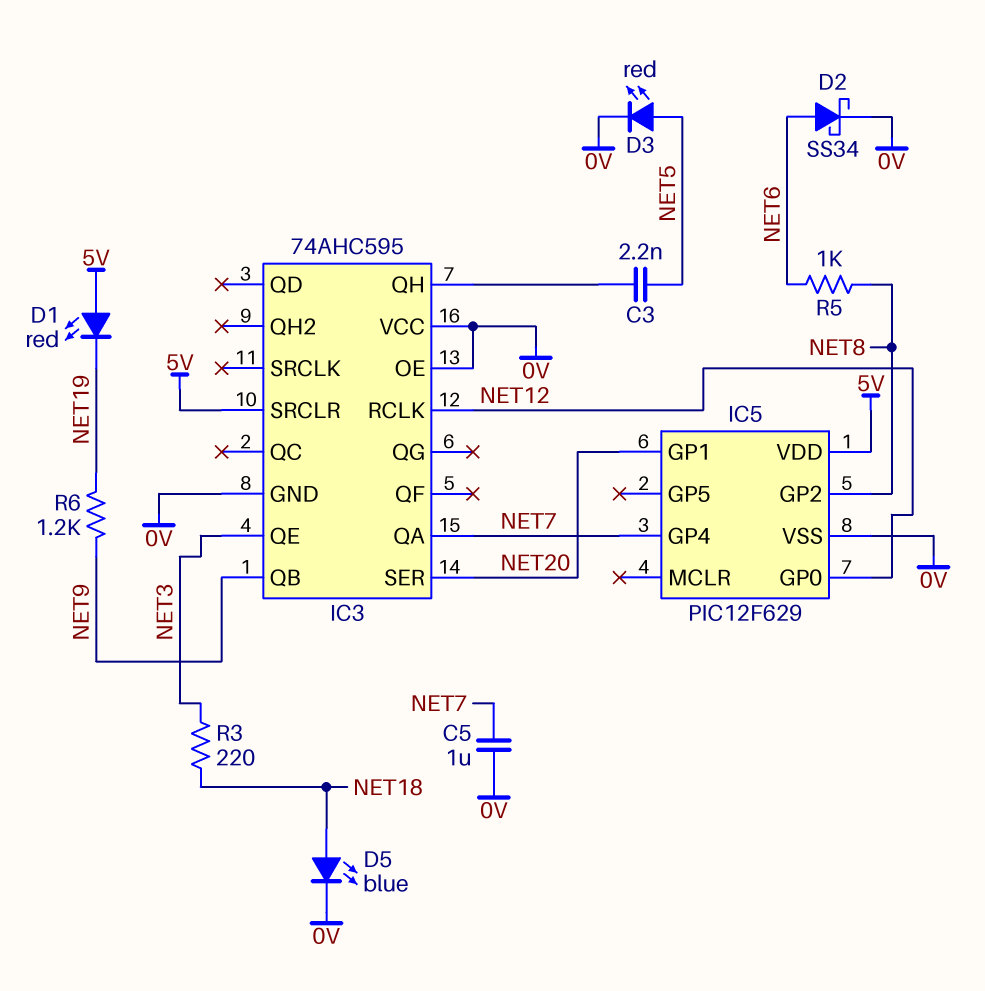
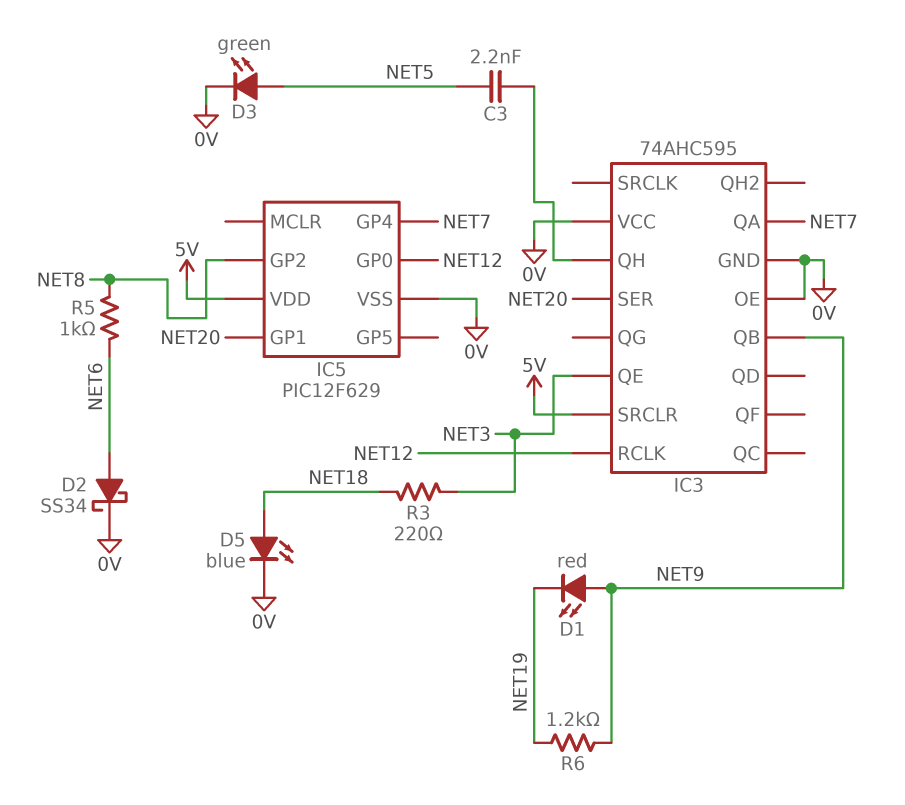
C5: 1uF (0V, NET7) -> none
D1: LED red (A 5V, K NET19) -> LED red (A NET9, K NET19)
D3: LED red (A NET5, K 0V) -> LED green (A NET5, K 0V)

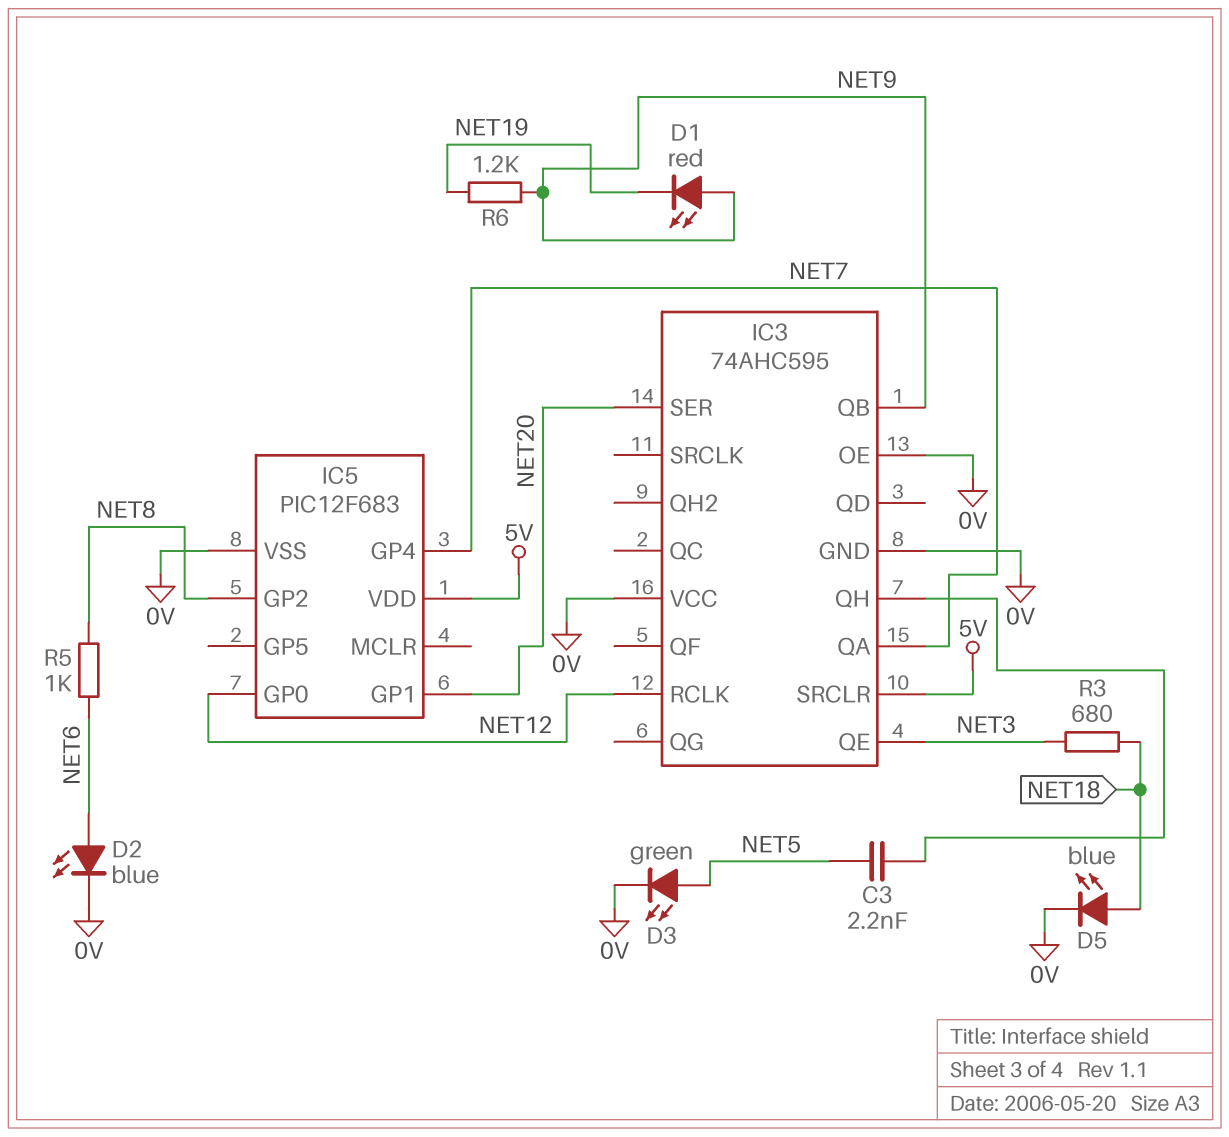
D2: schottky SS34 (A NET6, K 0V) -> LED blue (A NET6, K 0V)
IC5: PIC12F629 -> PIC12F683
R3: 220 (NET3, NET18) -> 680 (NET3, NET18)

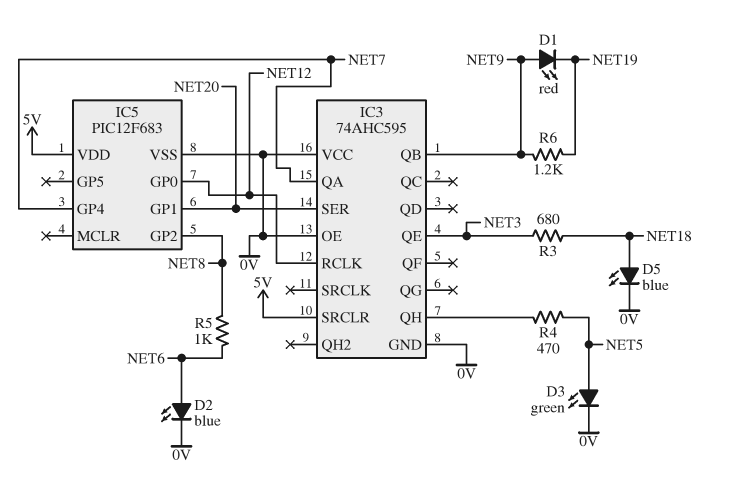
C3: 2.2nF (IC3/QH, NET5) -> none
R4: none -> 470 (IC3/QH, NET5)

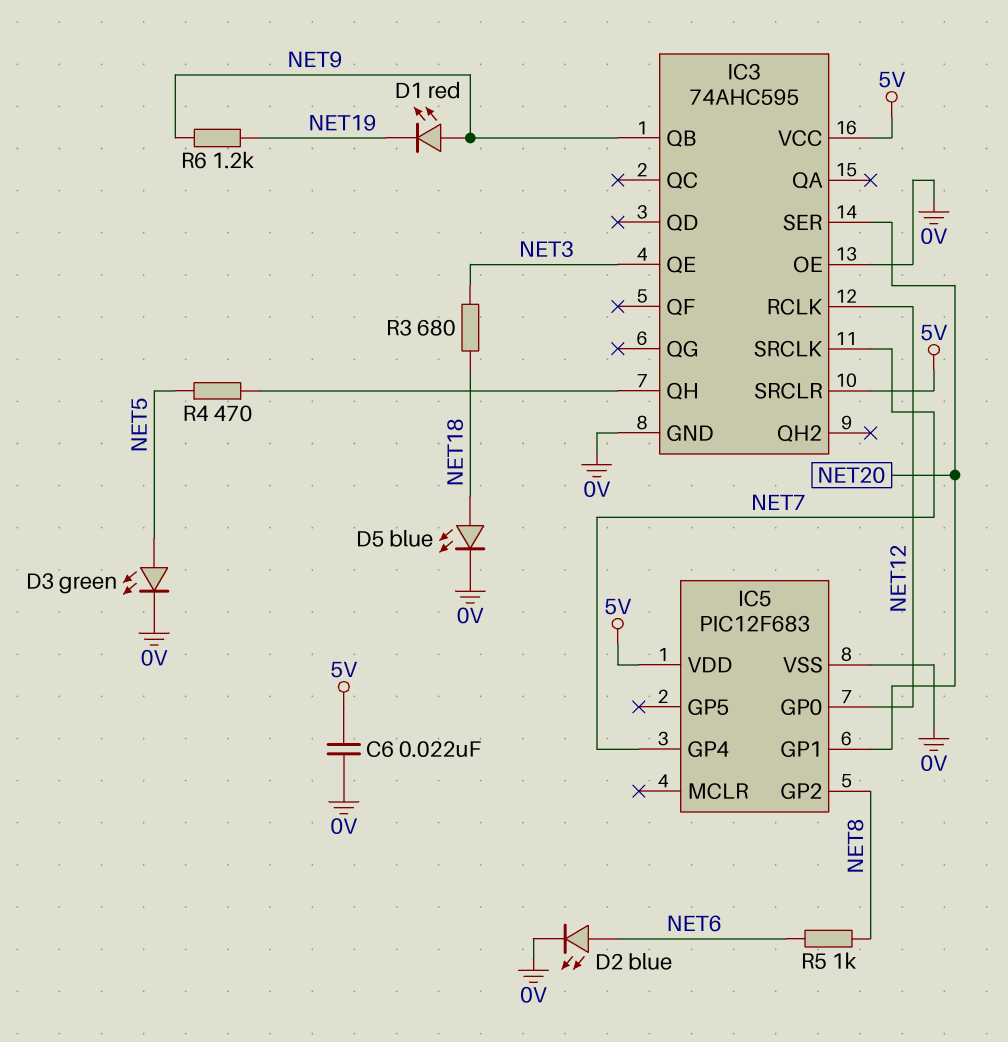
C6: none -> 22nF (0V, 5V)
IC3 pin QA: NET7 -> none
IC3 pin SRCLK: none -> NET7
IC3 pin VCC: 0V -> 5V

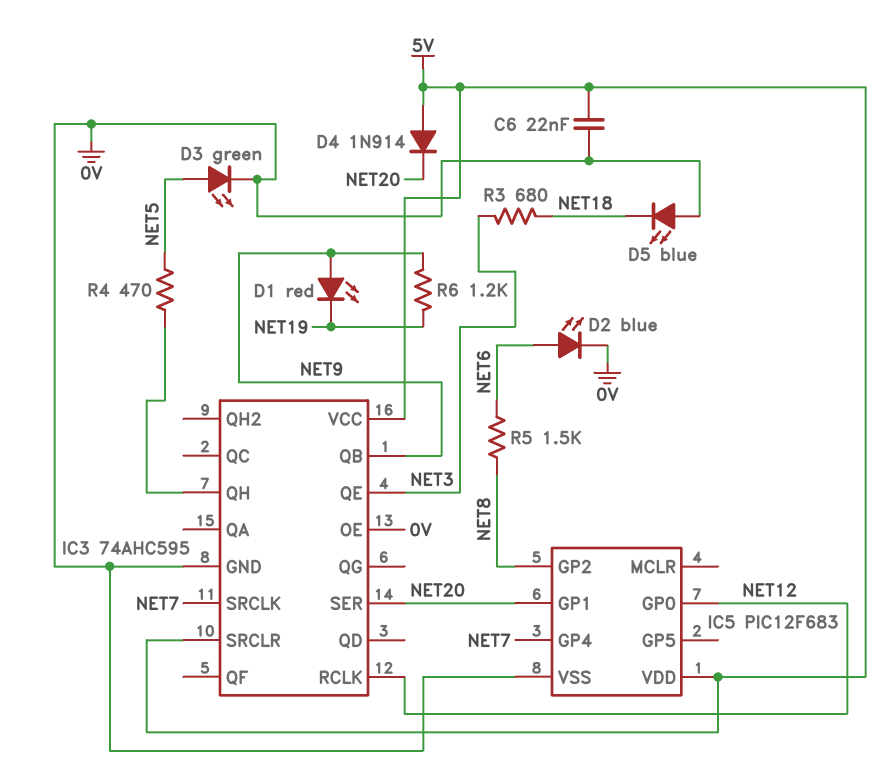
D4: none -> diode 1N914 (A 5V, K NET20)
D5: LED blue (A NET18, K 0V) -> LED blue (A 0V, K NET18)
R5: 1k (NET6, NET8) -> 1.5k (NET6, NET8)

